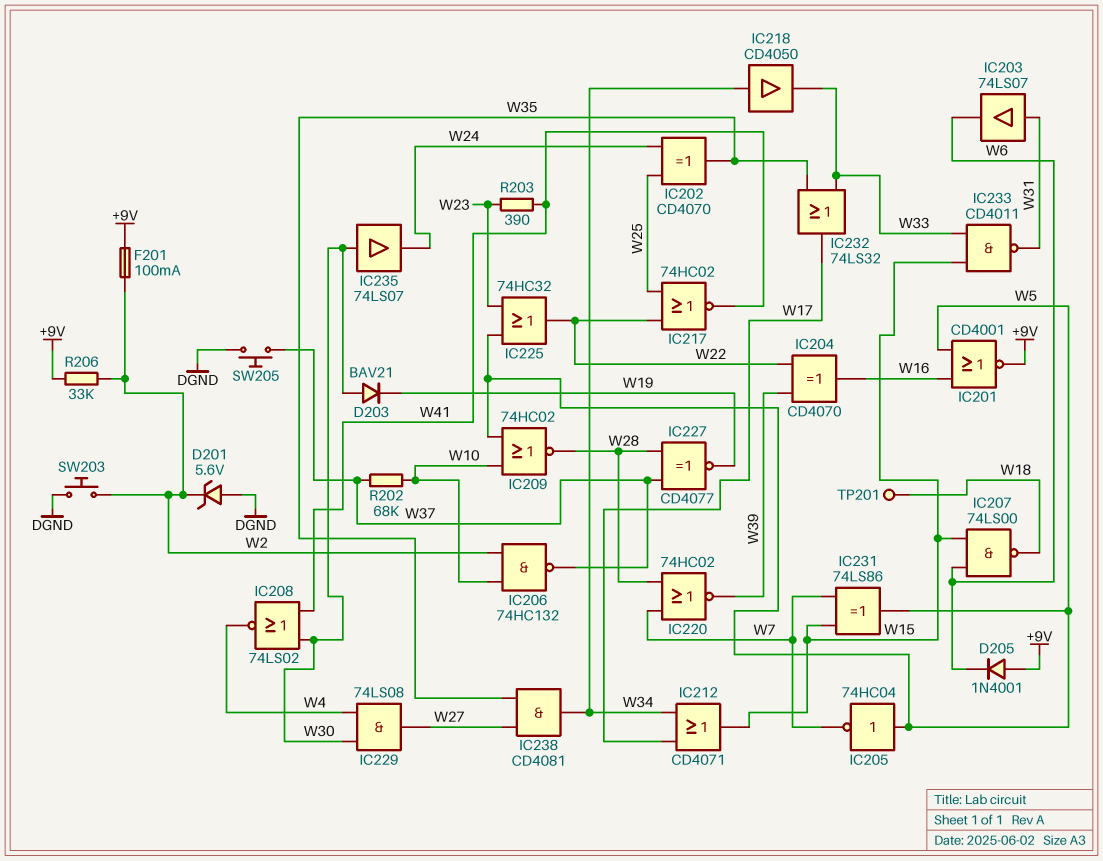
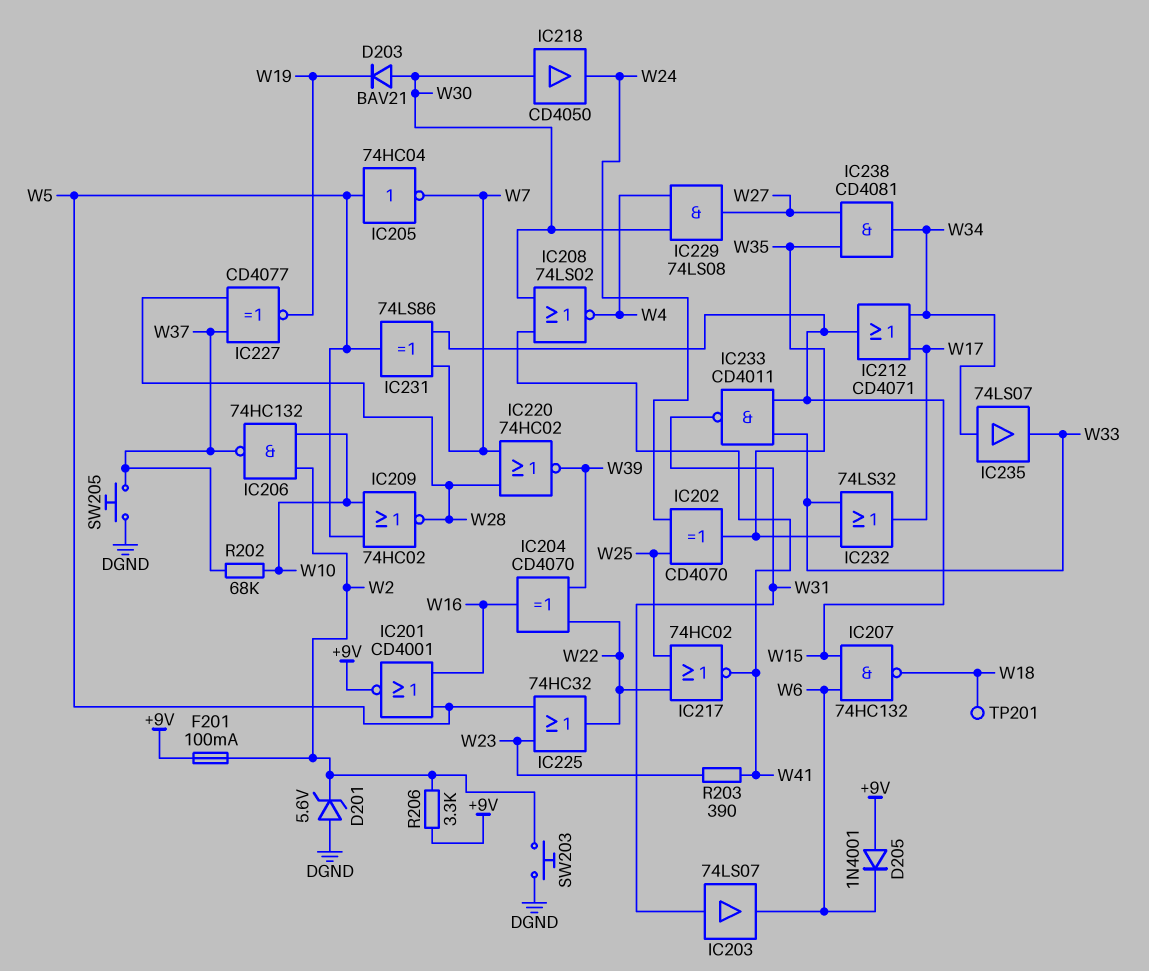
IC207: NAND 74LS00 (in W6, in W15, out W18) -> NAND 74HC132 (in W6, in W15, out W18)
IC218: buffer CD4050 (in W34, out W33) -> buffer CD4050 (in W30, out W24)
IC235: buffer 74LS07 (in W30, out W24) -> buffer 74LS07 (in W34, out W33)
R206: 33k (+9V, W2) -> 3.3k (+9V, W2)

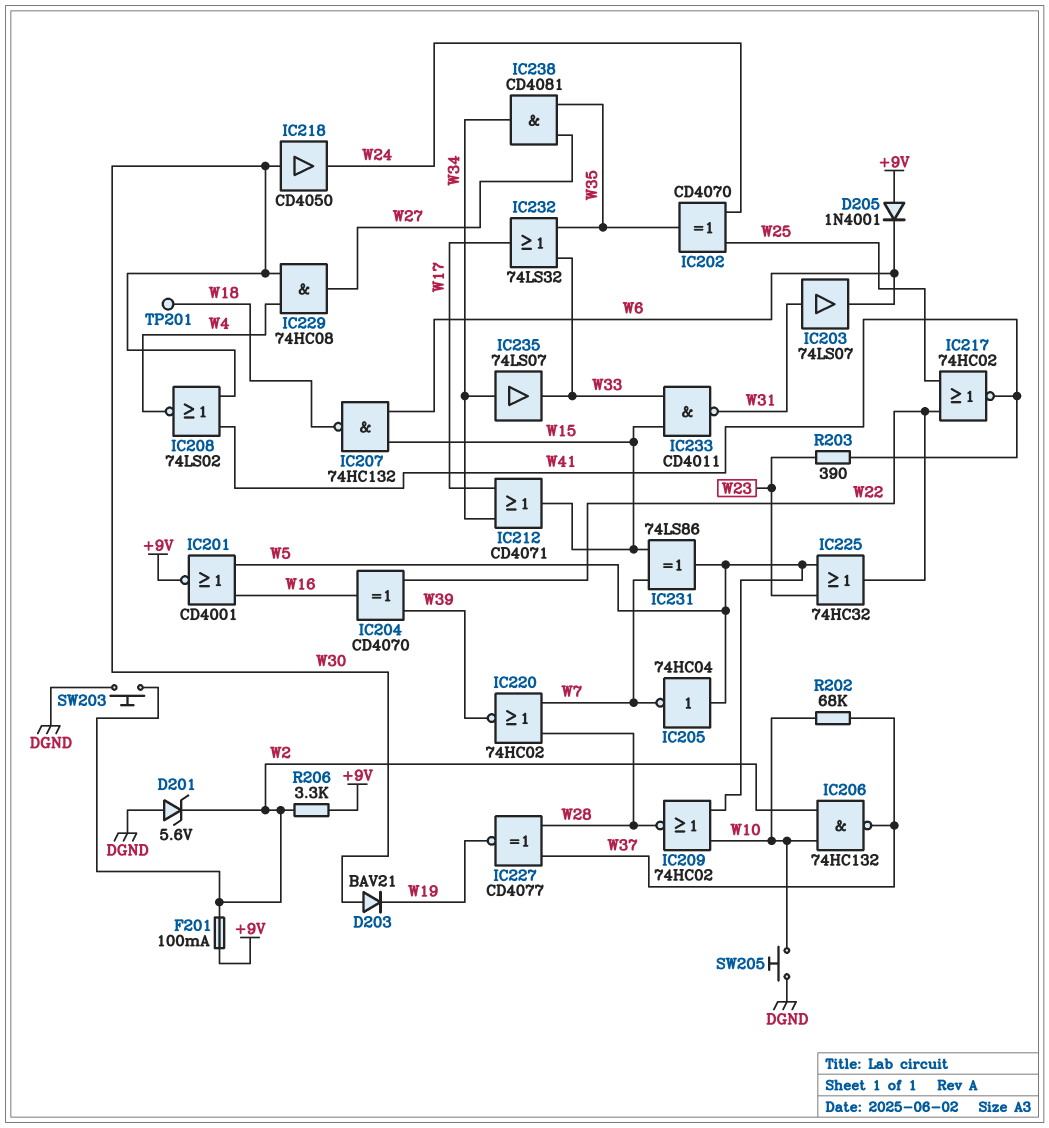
IC229: AND 74LS08 (in W4, in W30, out W27) -> AND 74HC08 (in W4, in W30, out W27)
SW205: button (DGND, W37) -> button (DGND, W10)

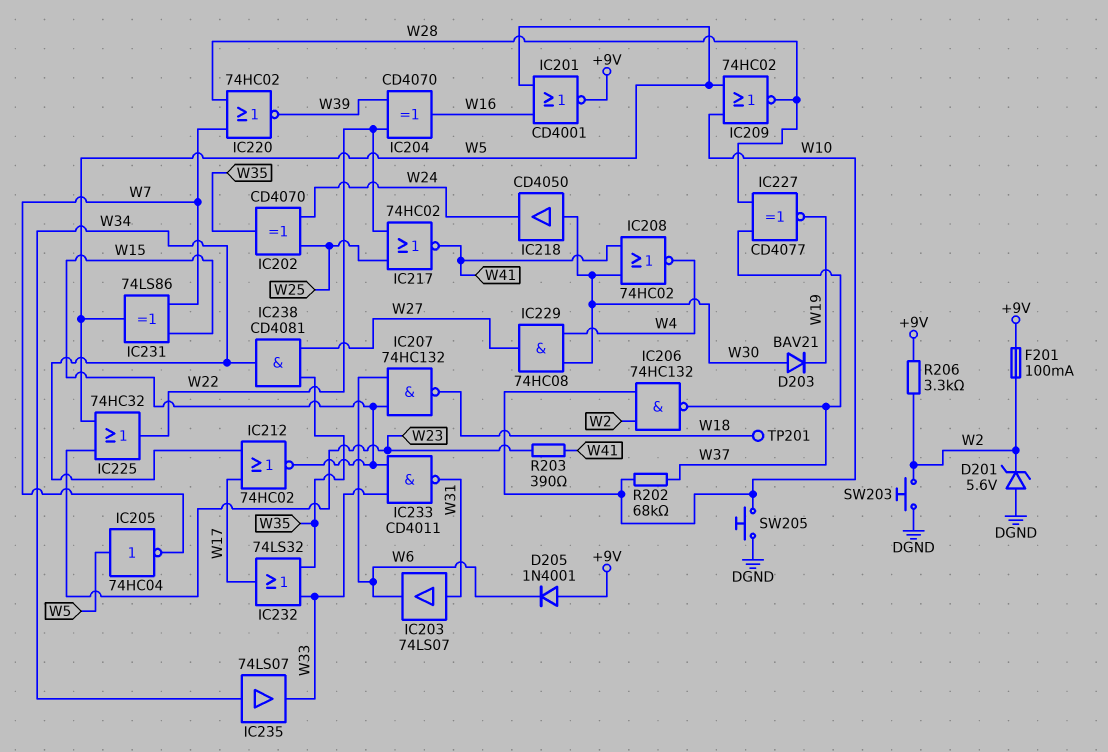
IC208: NOR 74LS02 (in W30, in W41, out W4) -> NOR 74HC02 (in W30, in W41, out W4)
IC212: OR CD4071 (in W17, in W34, out W15) -> NOR 74HC02 (in W17, in W34, out W15)

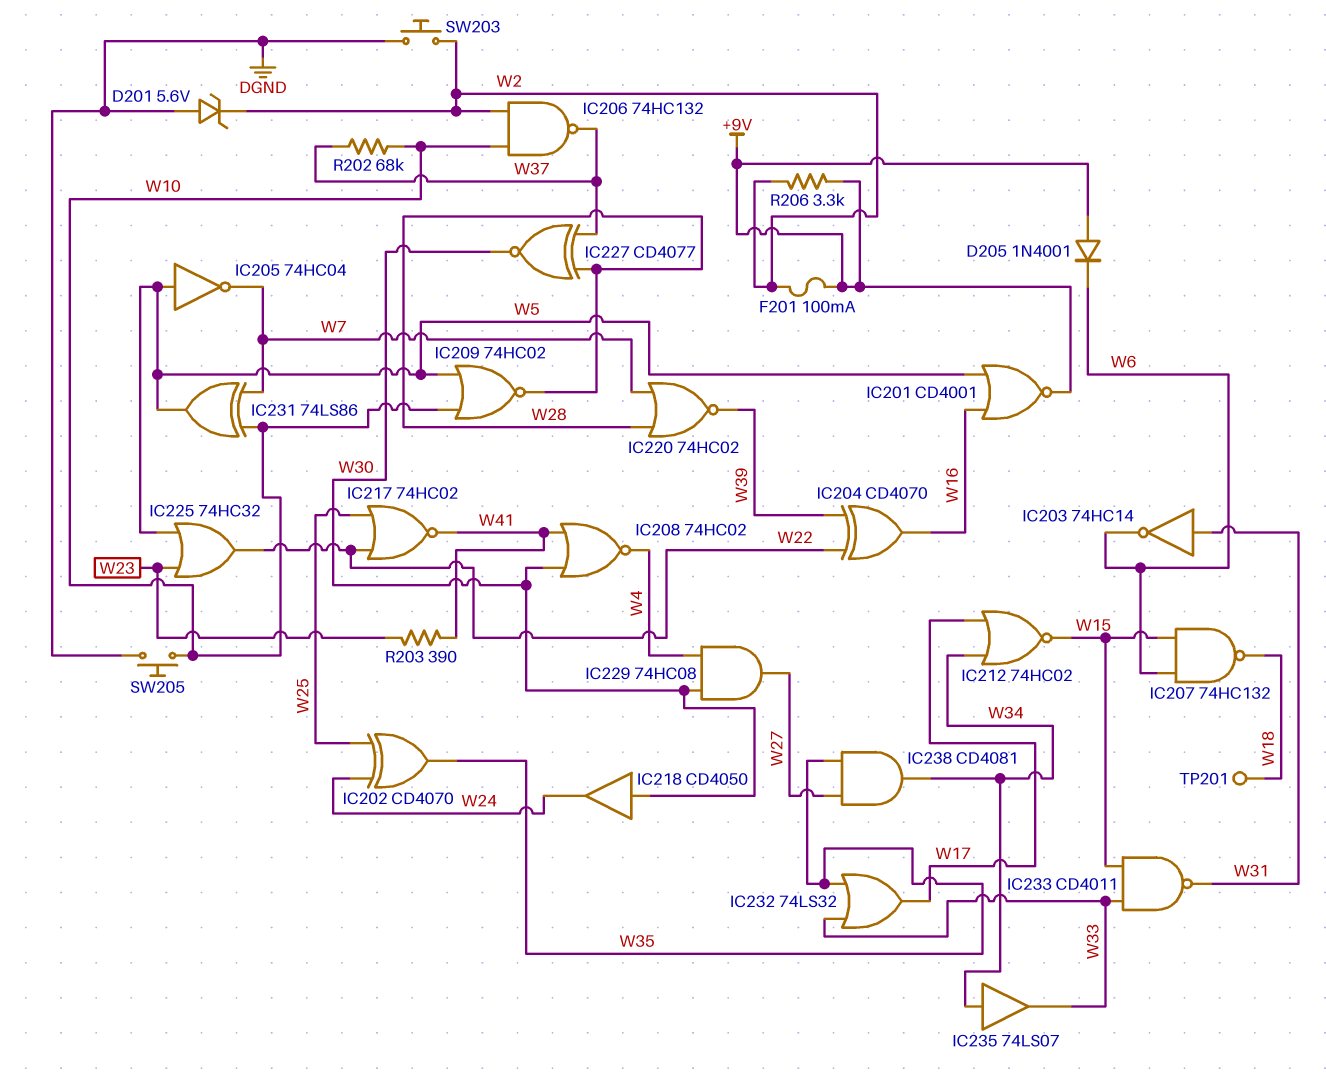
D203: diode BAV21 (A W30, K W19) -> none
IC203: buffer 74LS07 (in W31, out W6) -> NOT 74HC14 (in W31, out W6)
IC227: XNOR CD4077 (in W28, in W37, out W19) -> XNOR CD4077 (in W28, in W37, out W30)
IC231: XOR 74LS86 (in W7, in W15, out W5) -> XOR 74LS86 (in W7, in W10, out W5)

